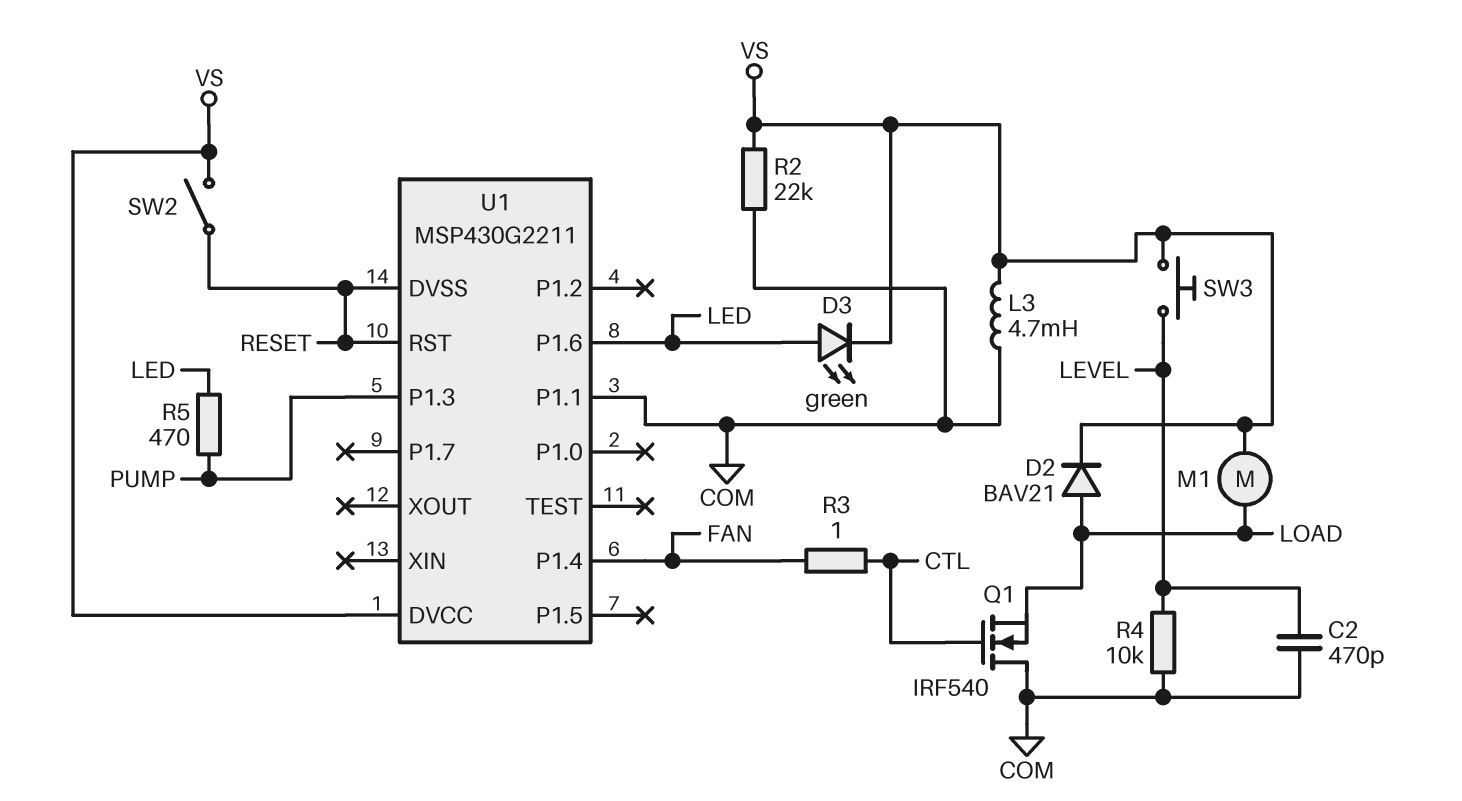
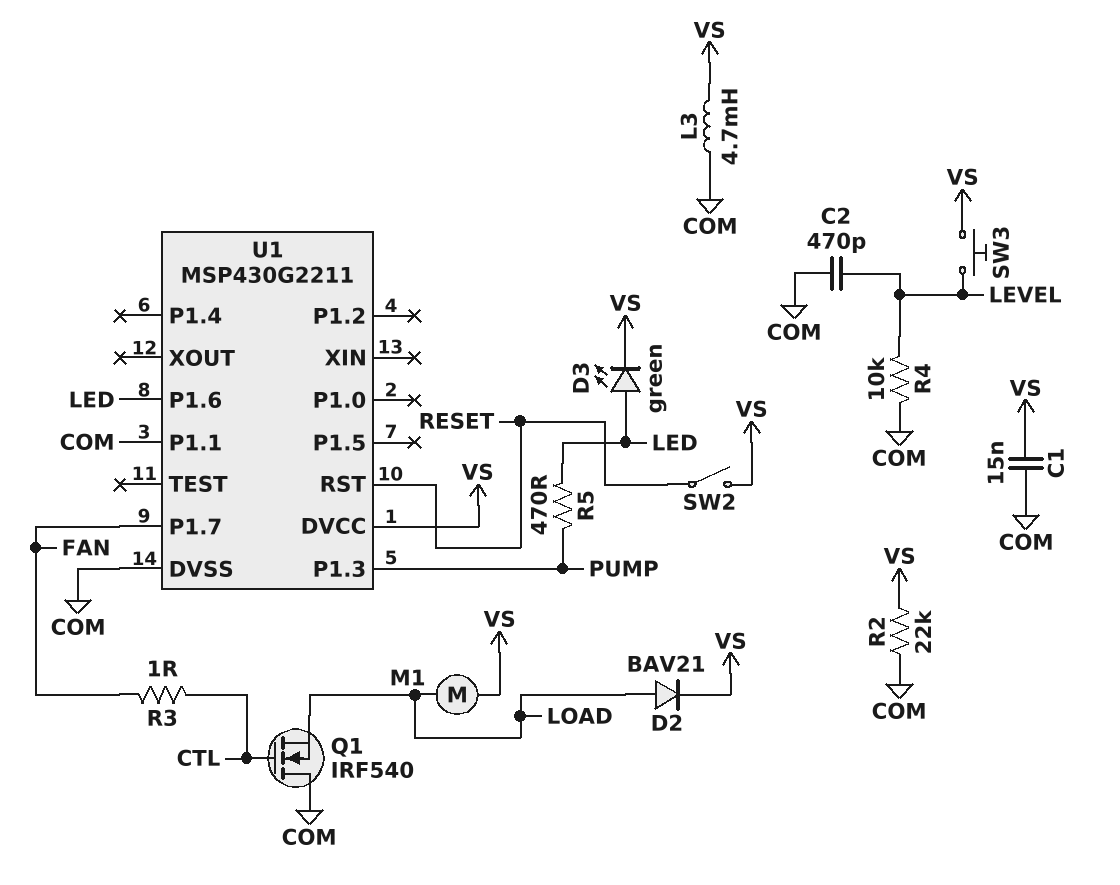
C1: none -> 15nF (COM, VS)
U1 pin DVSS: RESET -> COM
U1 pin P1.4: FAN -> none
U1 pin P1.7: none -> FAN

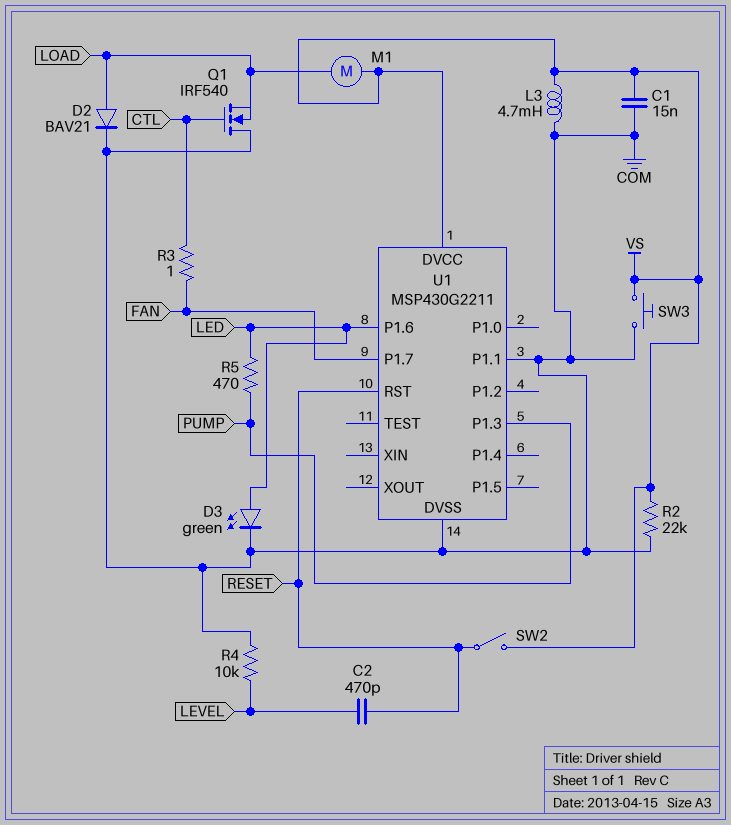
C2: 470pF (COM, LEVEL) -> 470pF (LEVEL, RESET)
D2: diode BAV21 (A LOAD, K VS) -> diode BAV21 (A LOAD, K COM)
D3: LED green (A LED, K VS) -> LED green (A LED, K COM)
SW3: button (LEVEL, VS) -> button (COM, VS)

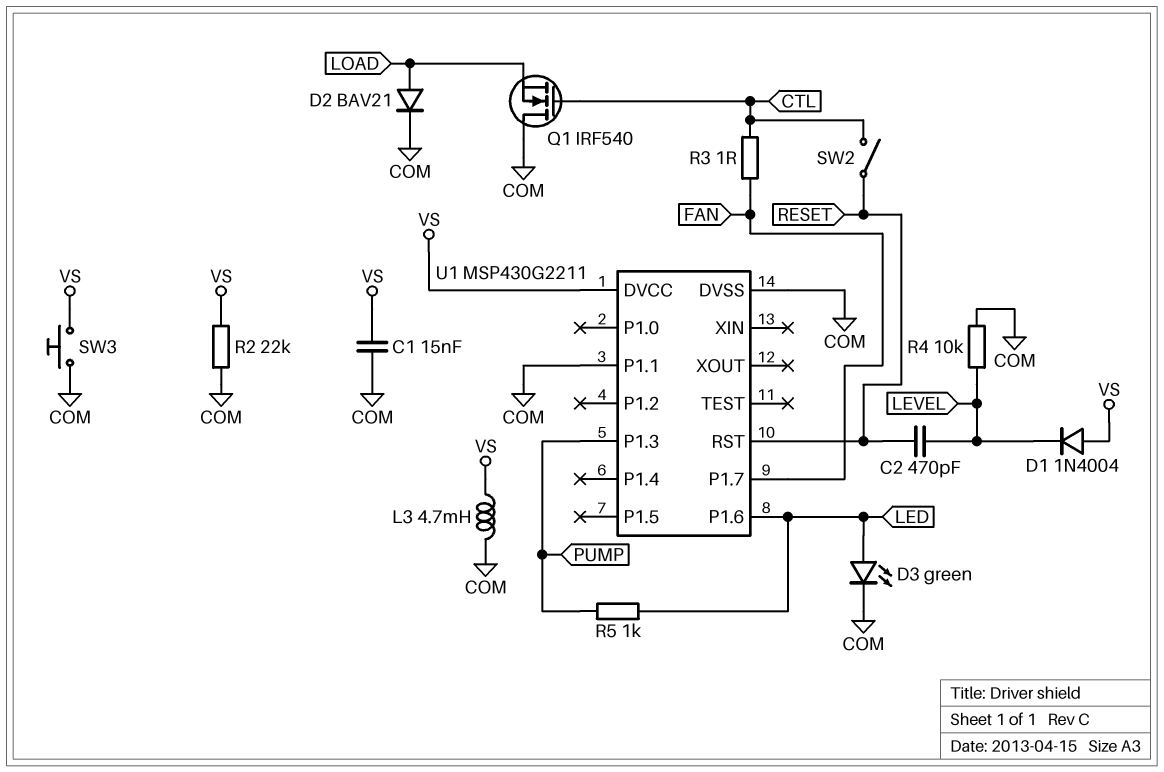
D1: none -> diode 1N4004 (A VS, K LEVEL)
M1: motor (LOAD, VS) -> none
R5: 470 (LED, PUMP) -> 1k (LED, PUMP)
SW2: switch (RESET, VS) -> switch (CTL, RESET)

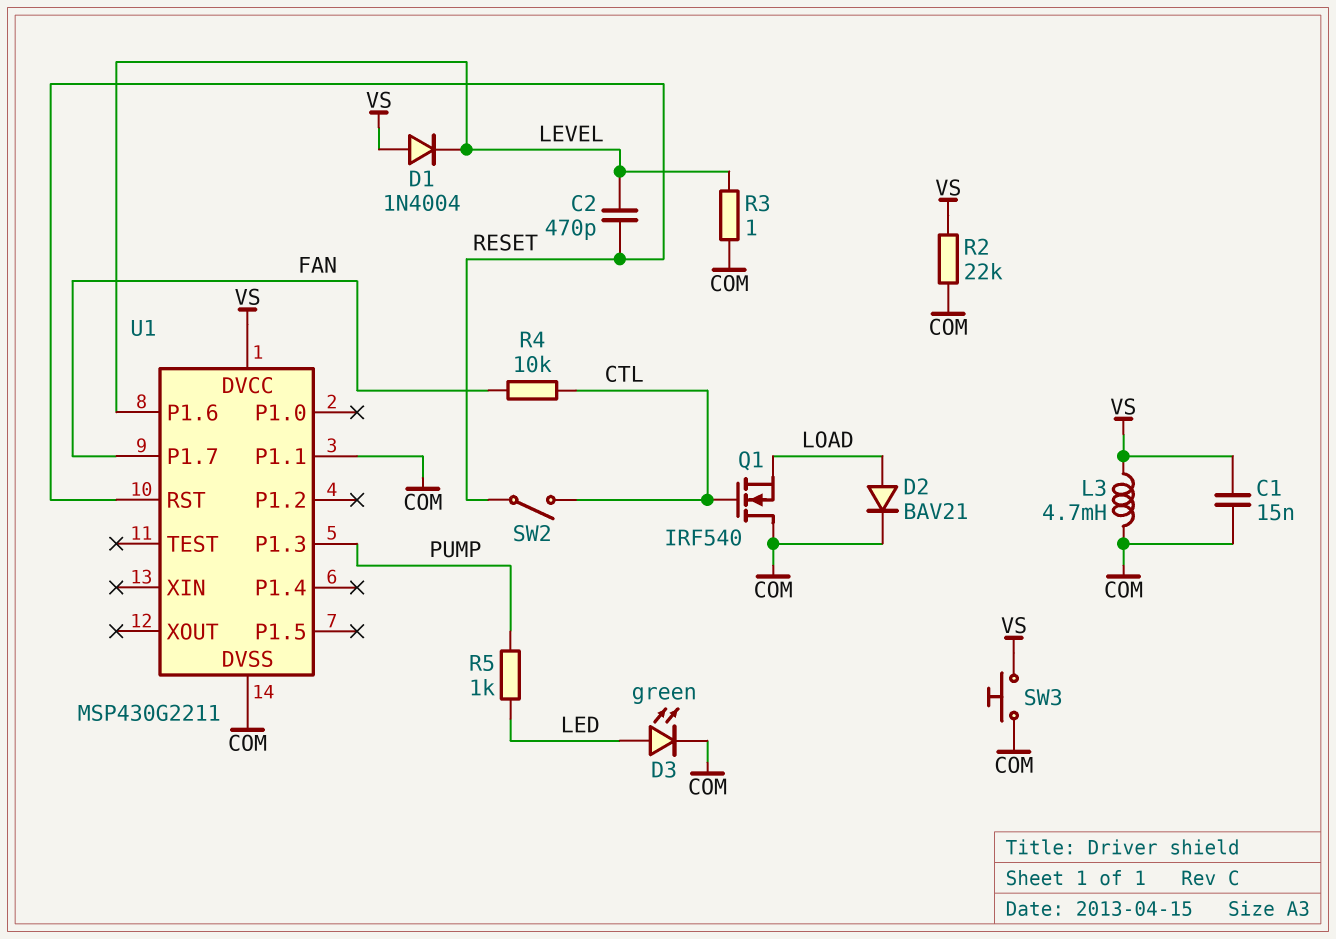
R3: 1 (CTL, FAN) -> 1 (COM, LEVEL)
R4: 10k (COM, LEVEL) -> 10k (CTL, FAN)
U1 pin P1.6: LED -> LEVEL

